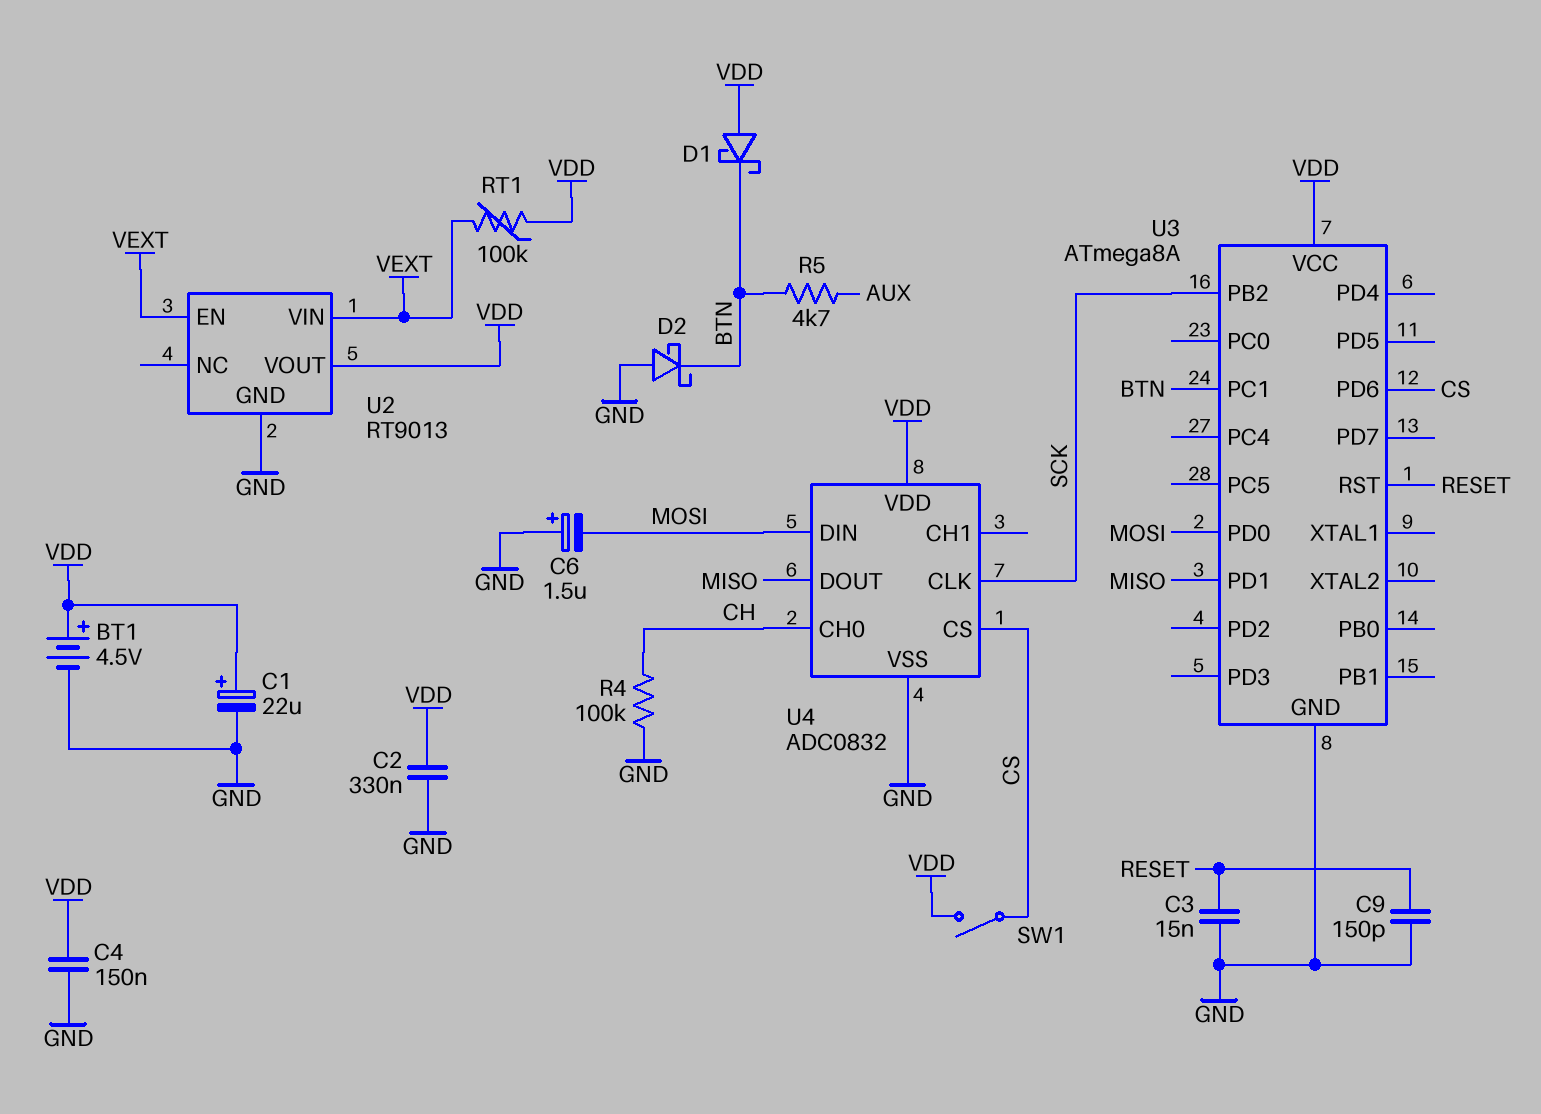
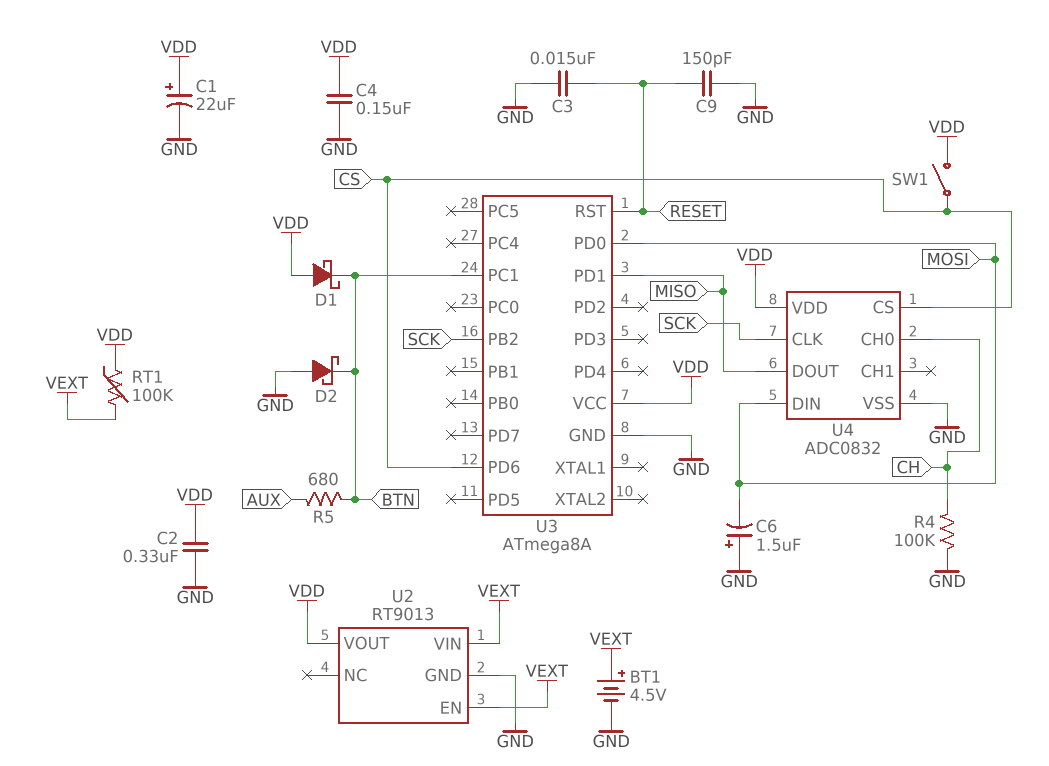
BT1: 4.5V (plus VDD, minus GND) -> 4.5V (plus VEXT, minus GND)
R5: 4.7k (AUX, BTN) -> 680 (AUX, BTN)

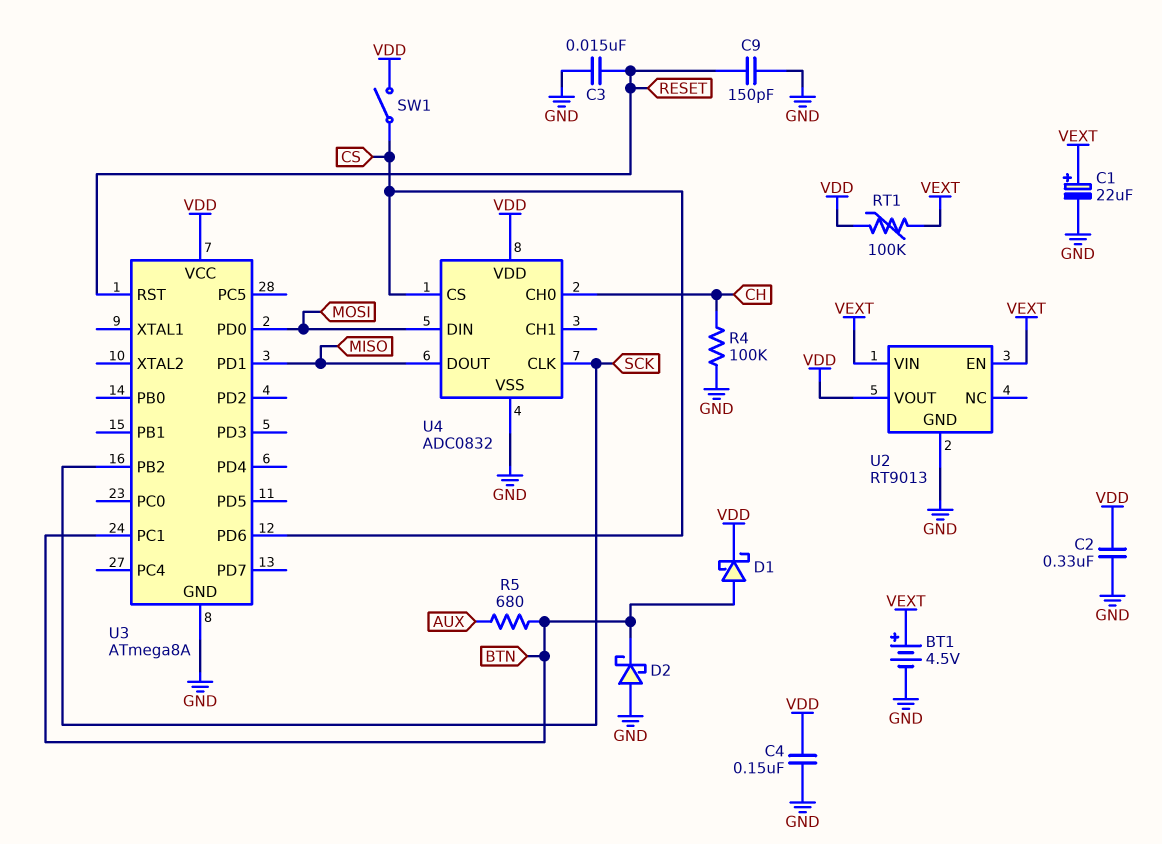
C1: 22uF (plus VDD, minus GND) -> 22uF (plus VEXT, minus GND)
C6: 1.5uF (plus GND, minus MOSI) -> none
D1: schottky (A VDD, K BTN) -> schottky (A BTN, K VDD)

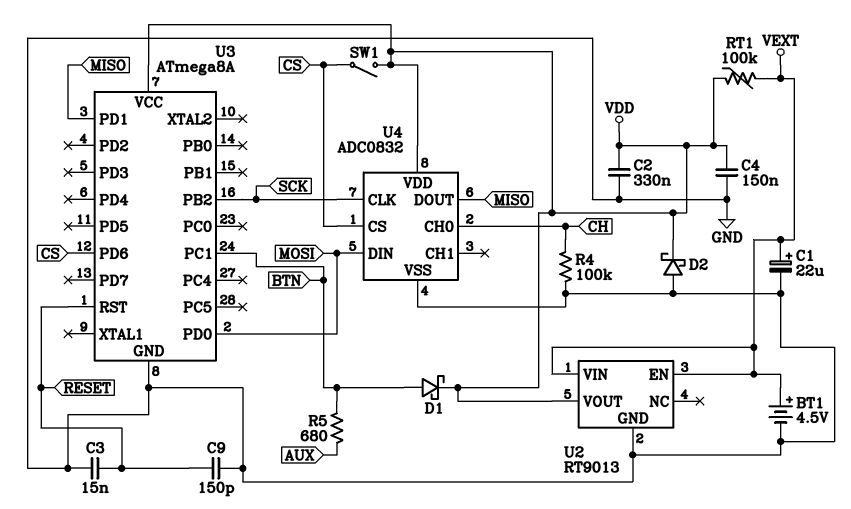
D2: schottky (A GND, K BTN) -> schottky (A GND, K VDD)

